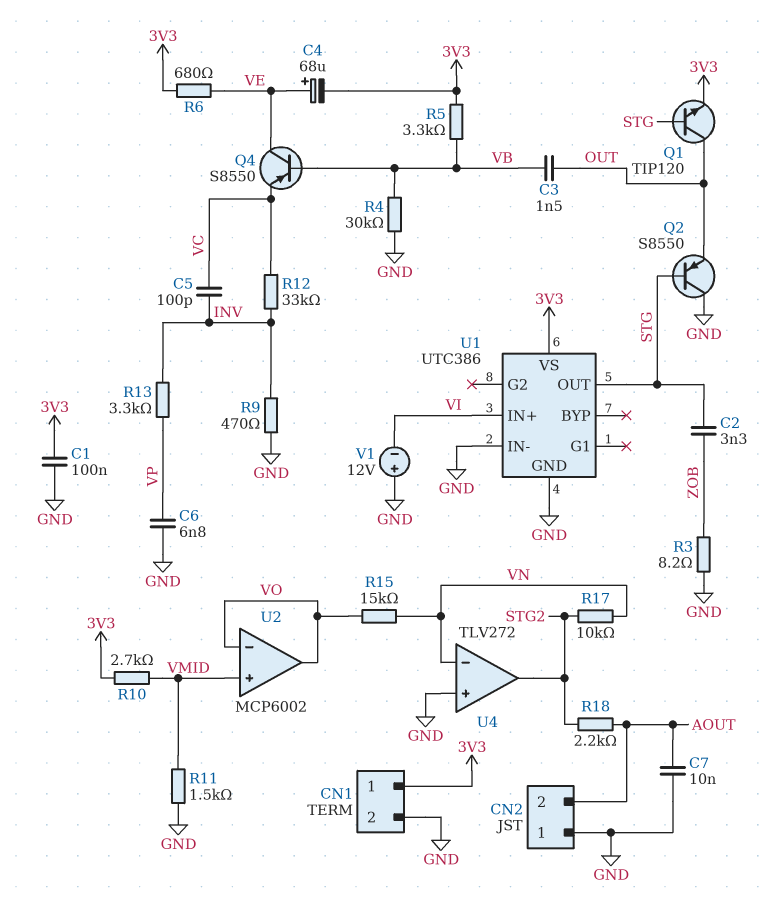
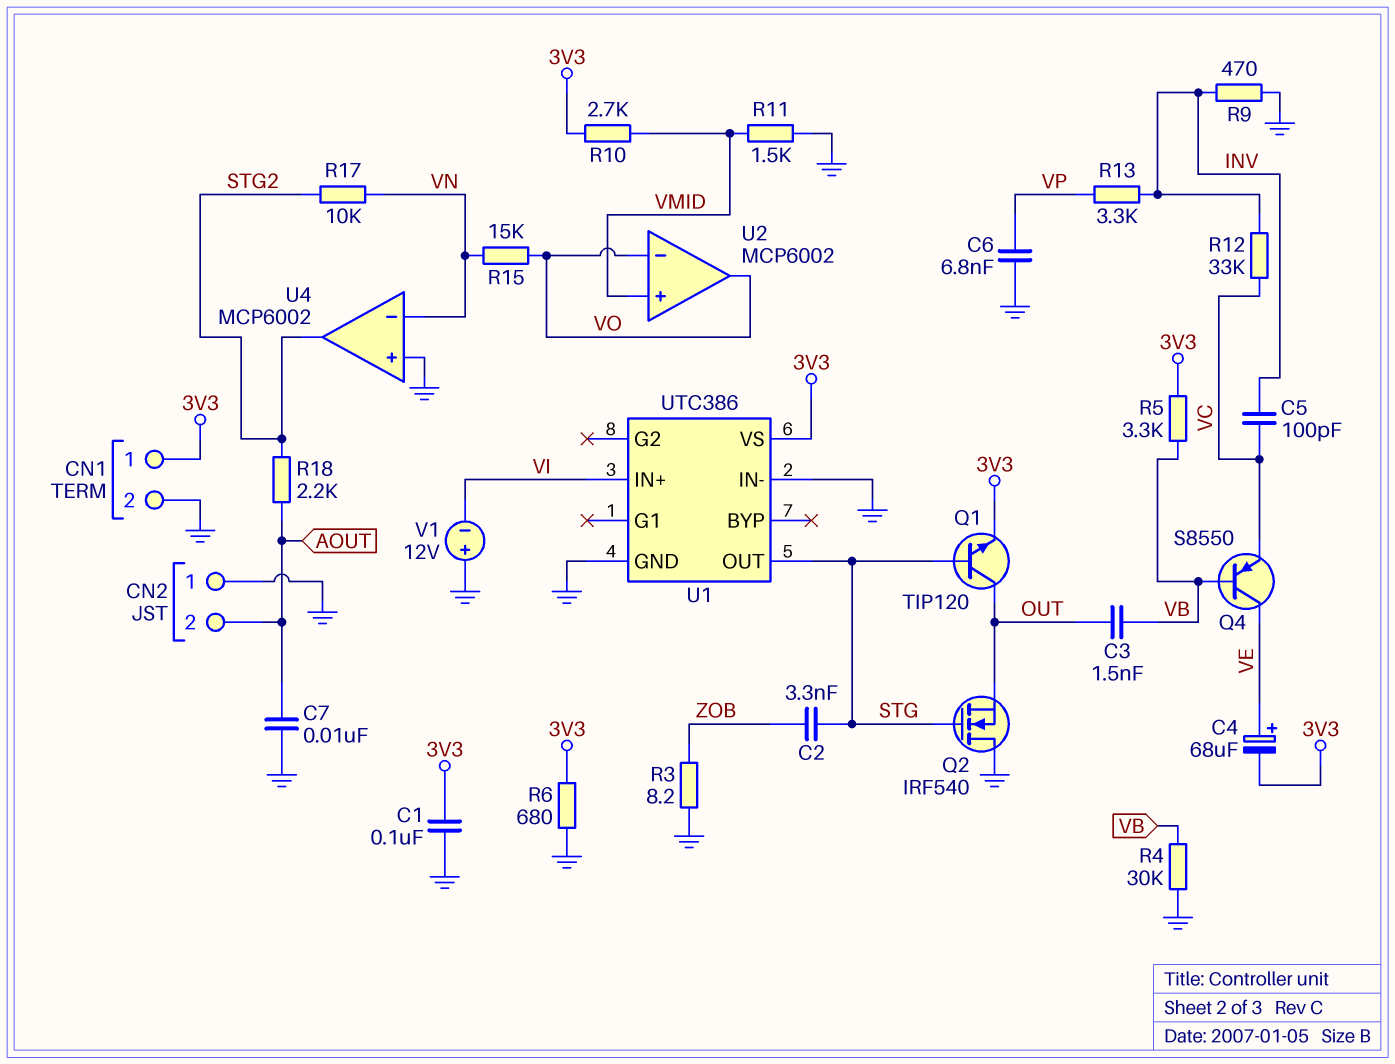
Q2: PNP S8550 (B STG, C GND, E OUT) -> NMOS IRF540 (G STG, D GND, S OUT)
R6: 680 (3V3, VE) -> 680 (3V3, GND)
U4: TLV272 -> MCP6002

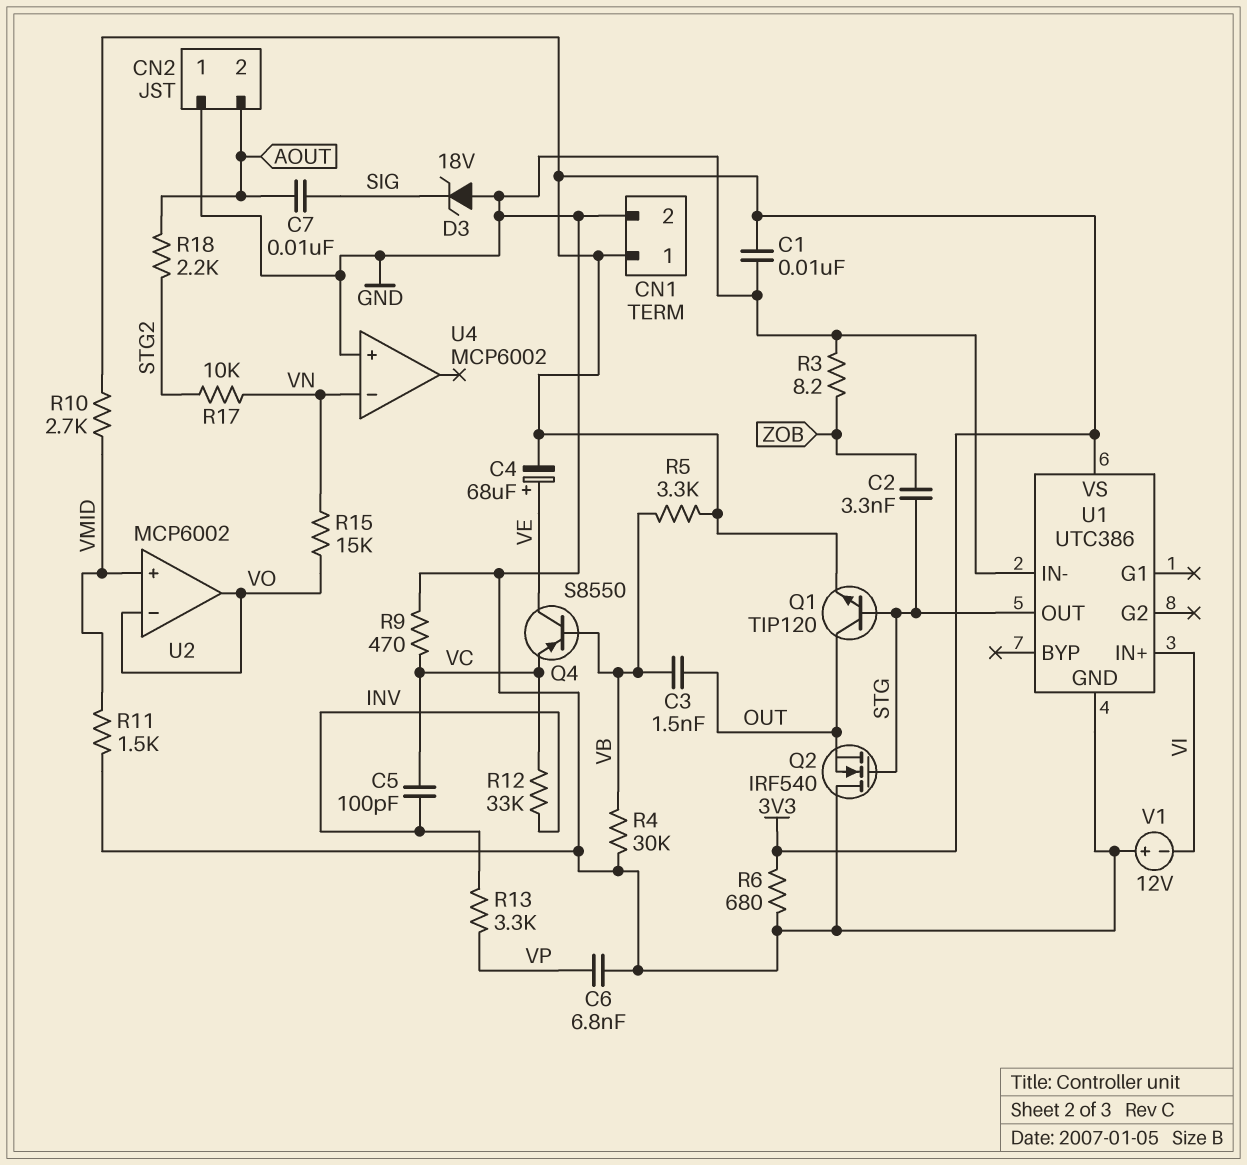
C1: 100nF (3V3, GND) -> 10nF (3V3, GND)
C7: 10nF (AOUT, GND) -> 10nF (AOUT, SIG)
D3: none -> zener 18V (A GND, K SIG)
R9: 470 (GND, INV) -> 470 (GND, VC)
U4 pin out: STG2 -> none

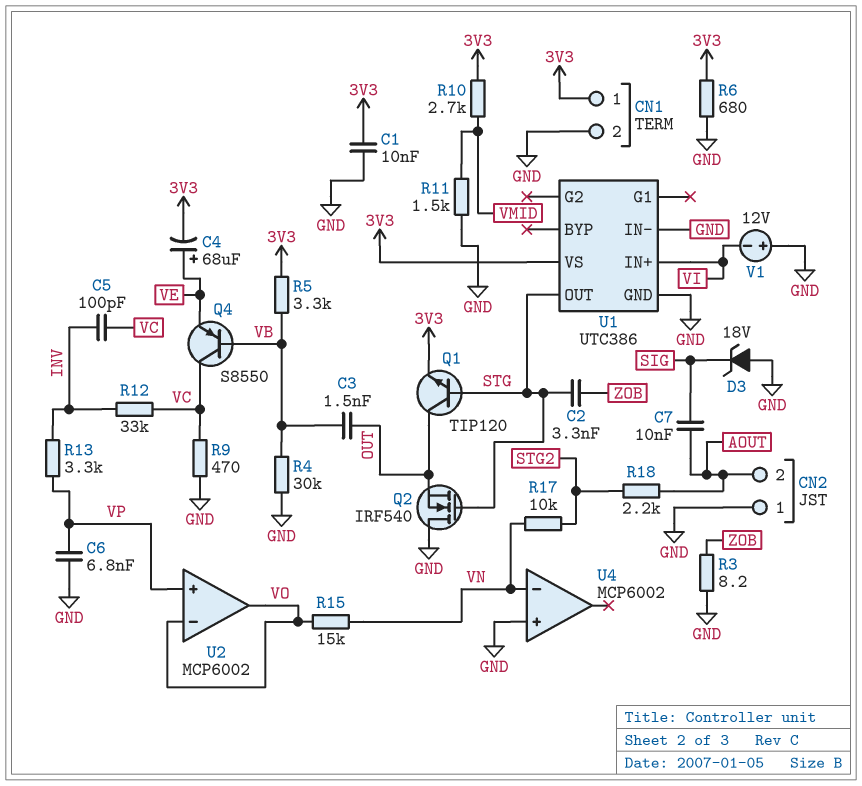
Q4: PNP S8550 (B VB, C VE, E VC) -> PNP S8550 (B VB, C VC, E VE)
U2 pin in+: VMID -> VP

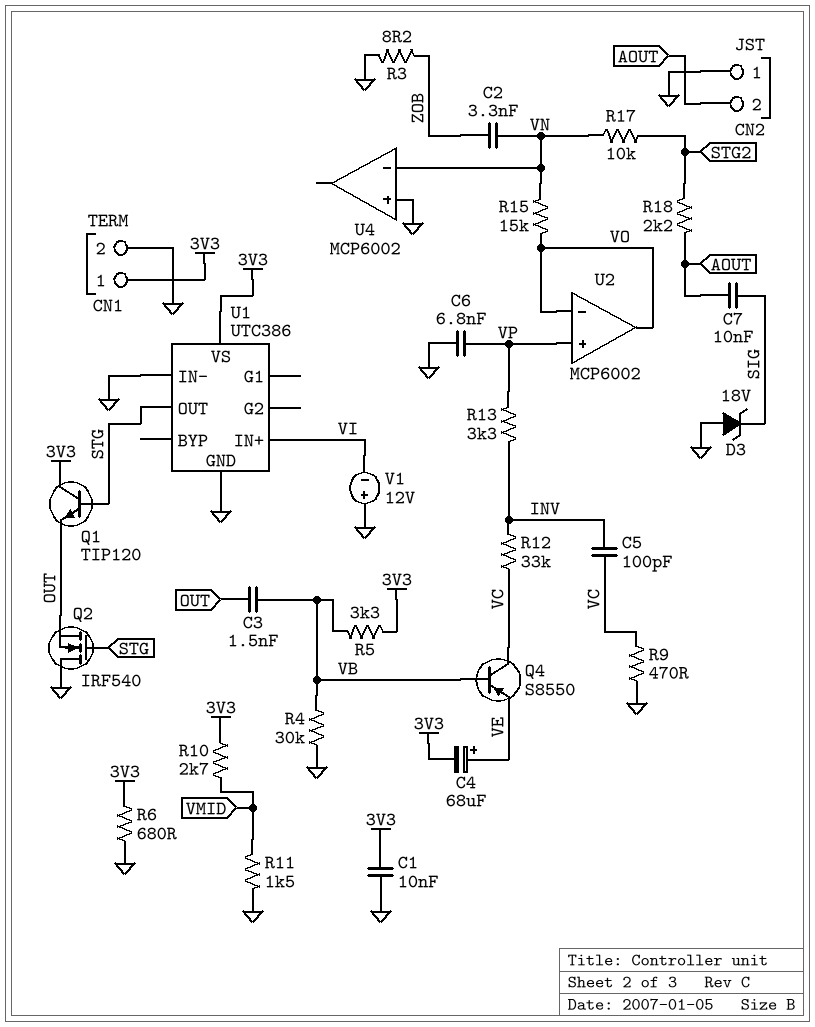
C2: 3.3nF (STG, ZOB) -> 3.3nF (VN, ZOB)
Q1: NPN TIP120 (B STG, C OUT, E 3V3) -> NPN TIP120 (B STG, C 3V3, E OUT)

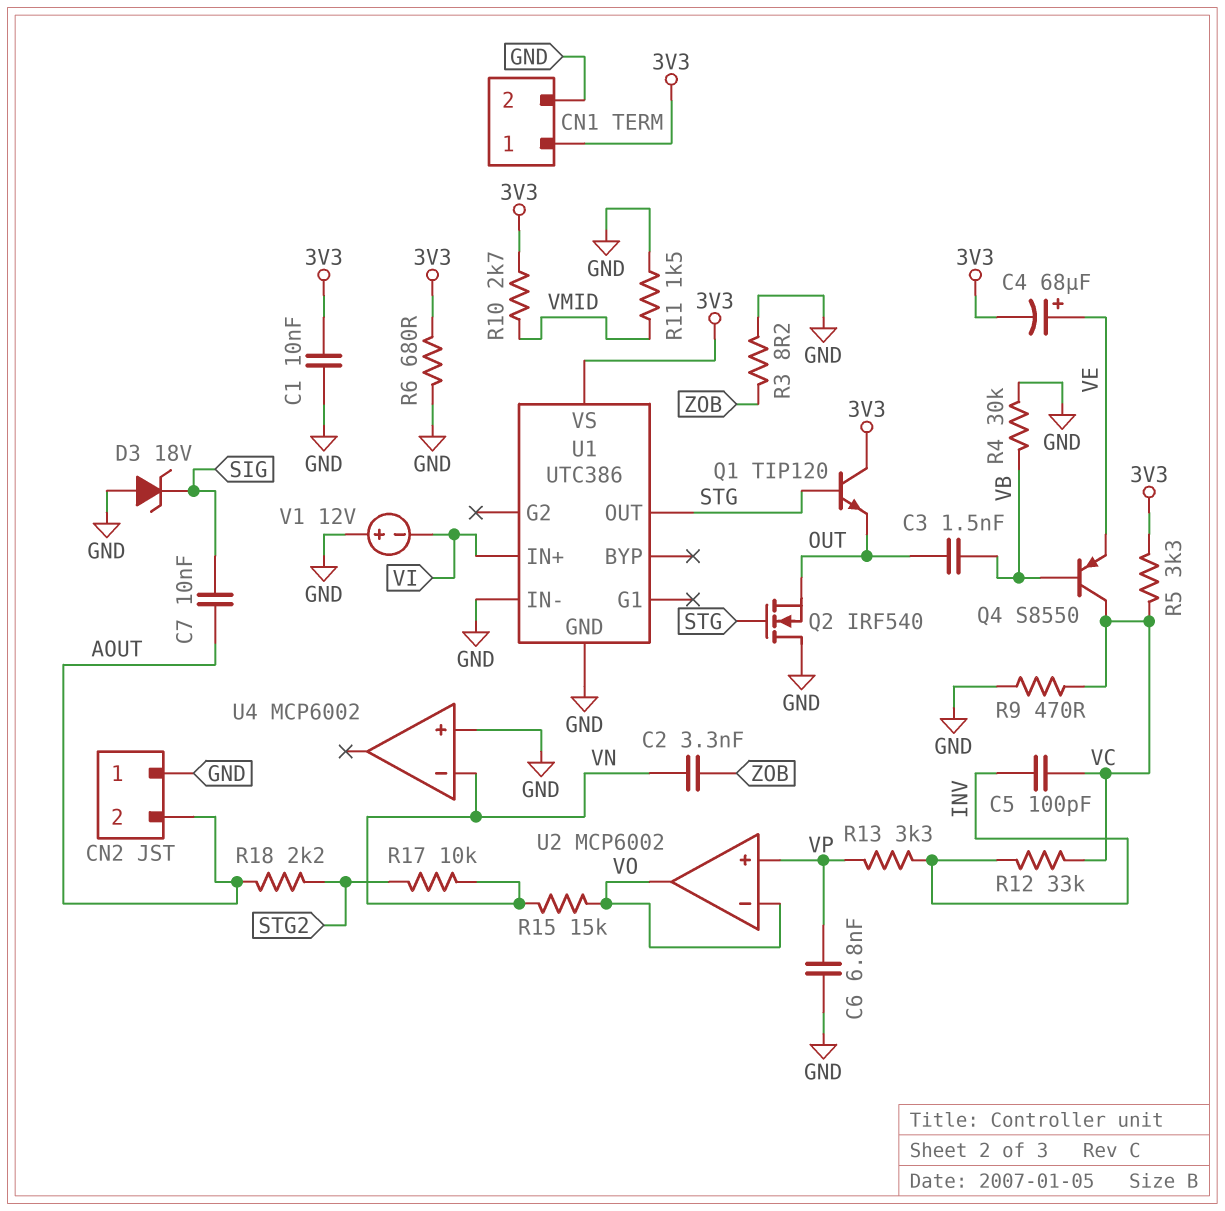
R5: 3.3k (3V3, VB) -> 3.3k (3V3, VC)

